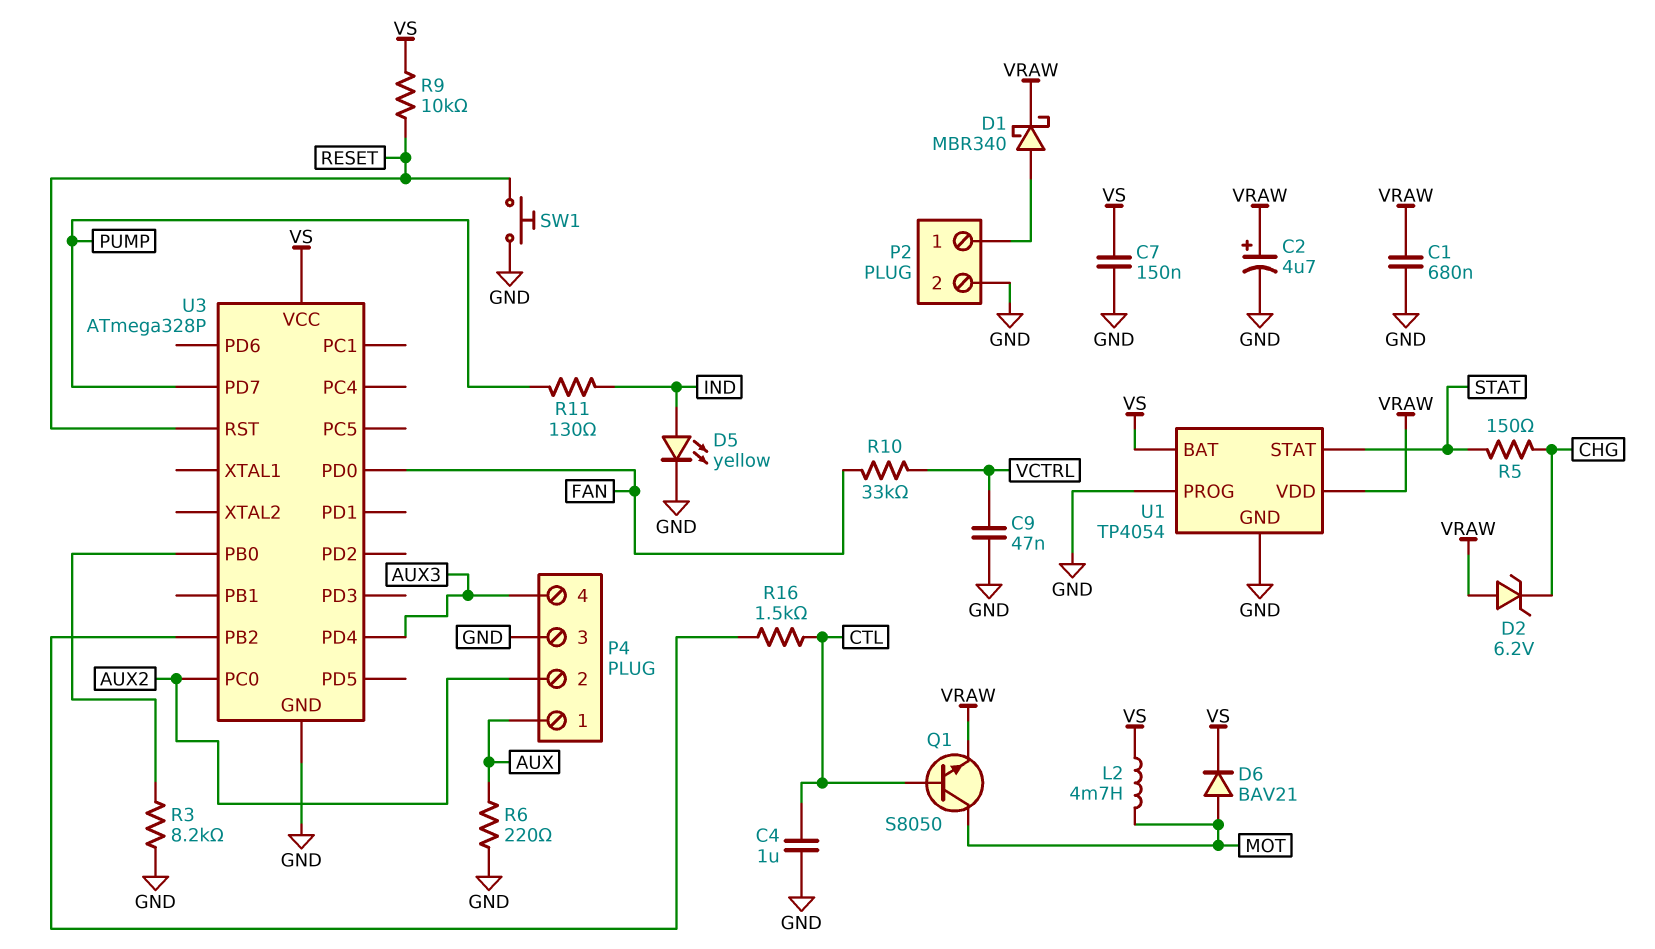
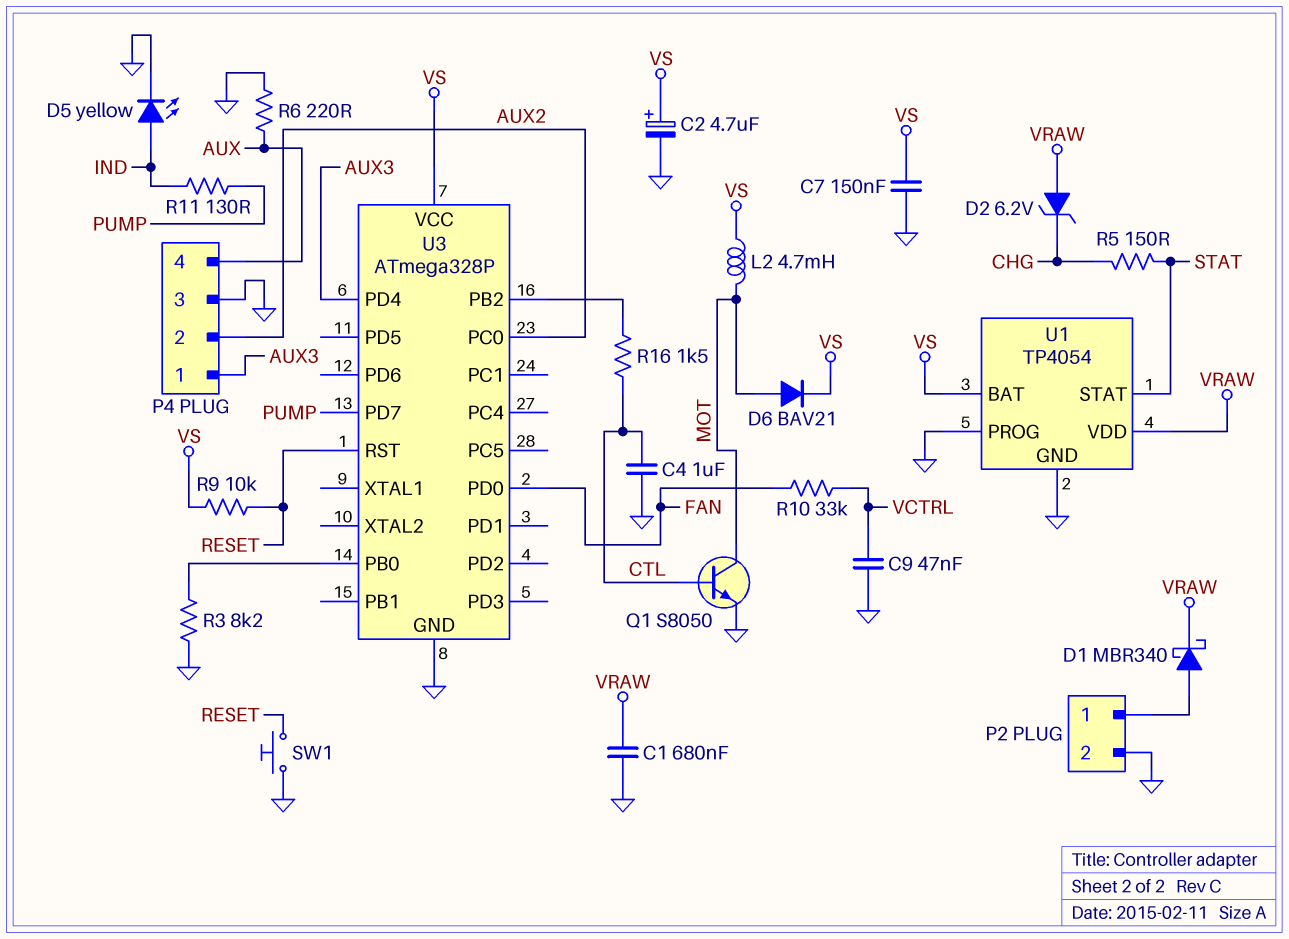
C2: 4.7uF (plus VRAW, minus GND) -> 4.7uF (plus VS, minus GND)
P4 pin 1: AUX -> AUX3
P4 pin 4: AUX3 -> AUX
Q1: NPN S8050 (B CTL, C MOT, E VRAW) -> NPN S8050 (B CTL, C MOT, E GND)

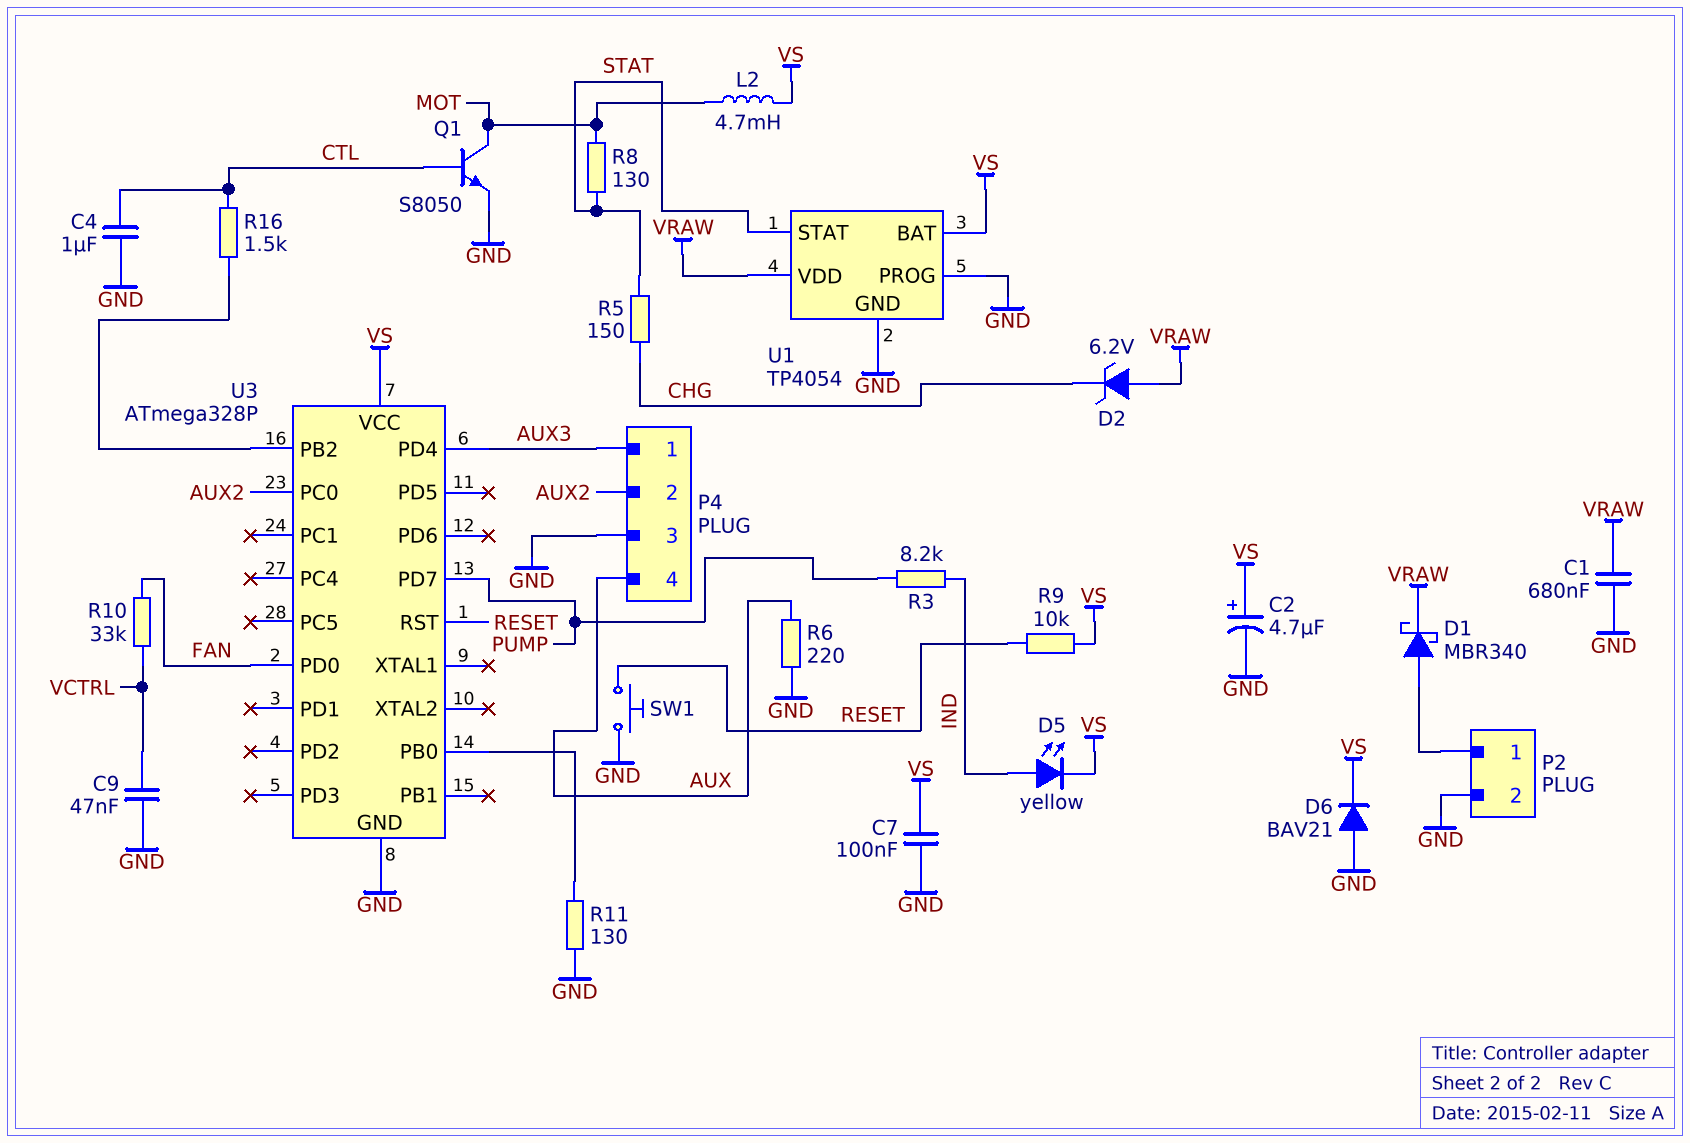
C7: 150nF (GND, VS) -> 100nF (GND, VS)
D5: LED yellow (A IND, K GND) -> LED yellow (A IND, K VS)
D6: diode BAV21 (A MOT, K VS) -> diode BAV21 (A GND, K VS)
R3: 8.2k (GND, U3/PB0) -> 8.2k (IND, PUMP)
R8: none -> 130 (MOT, STAT)
R11: 130 (IND, PUMP) -> 130 (GND, U3/PB0)

